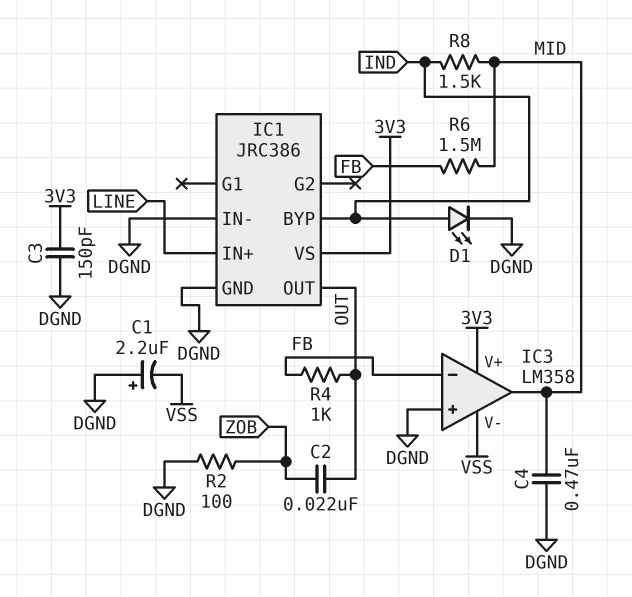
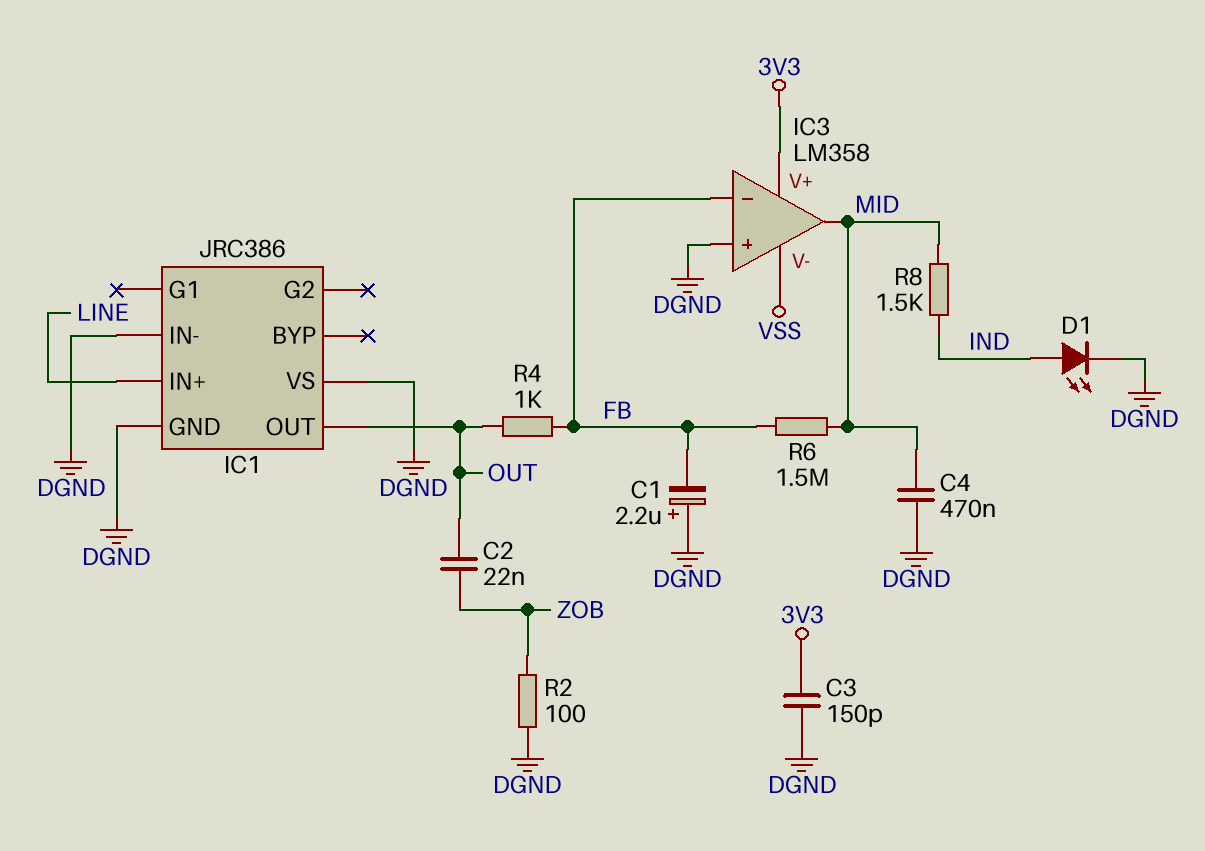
C1: 2.2uF (plus DGND, minus VSS) -> 2.2uF (plus DGND, minus FB)
IC1 pin BYP: IND -> none
IC1 pin VS: 3V3 -> DGND

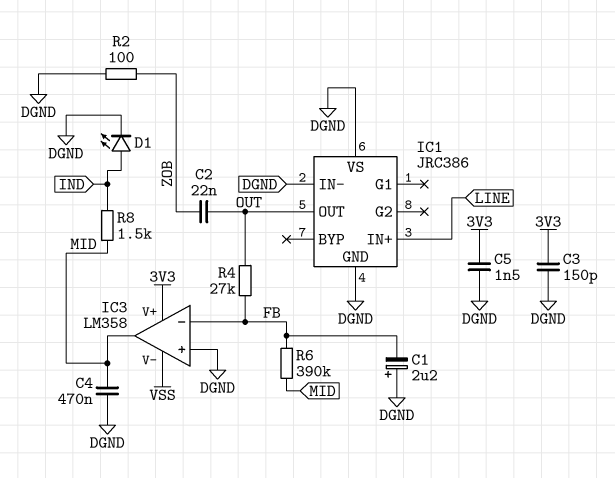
C5: none -> 1.5nF (3V3, DGND)
R4: 1k (FB, OUT) -> 27k (FB, OUT)
R6: 1.5M (FB, MID) -> 390k (FB, MID)

